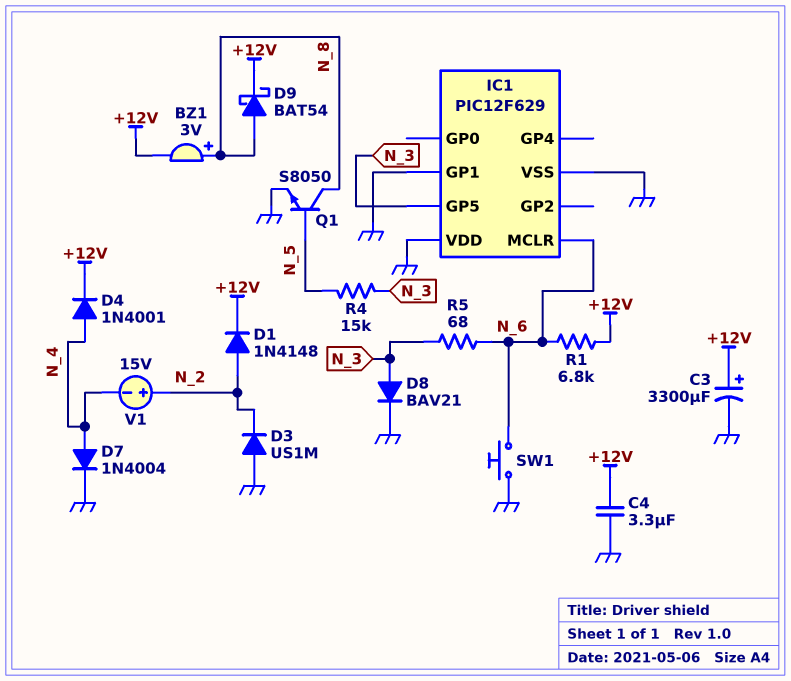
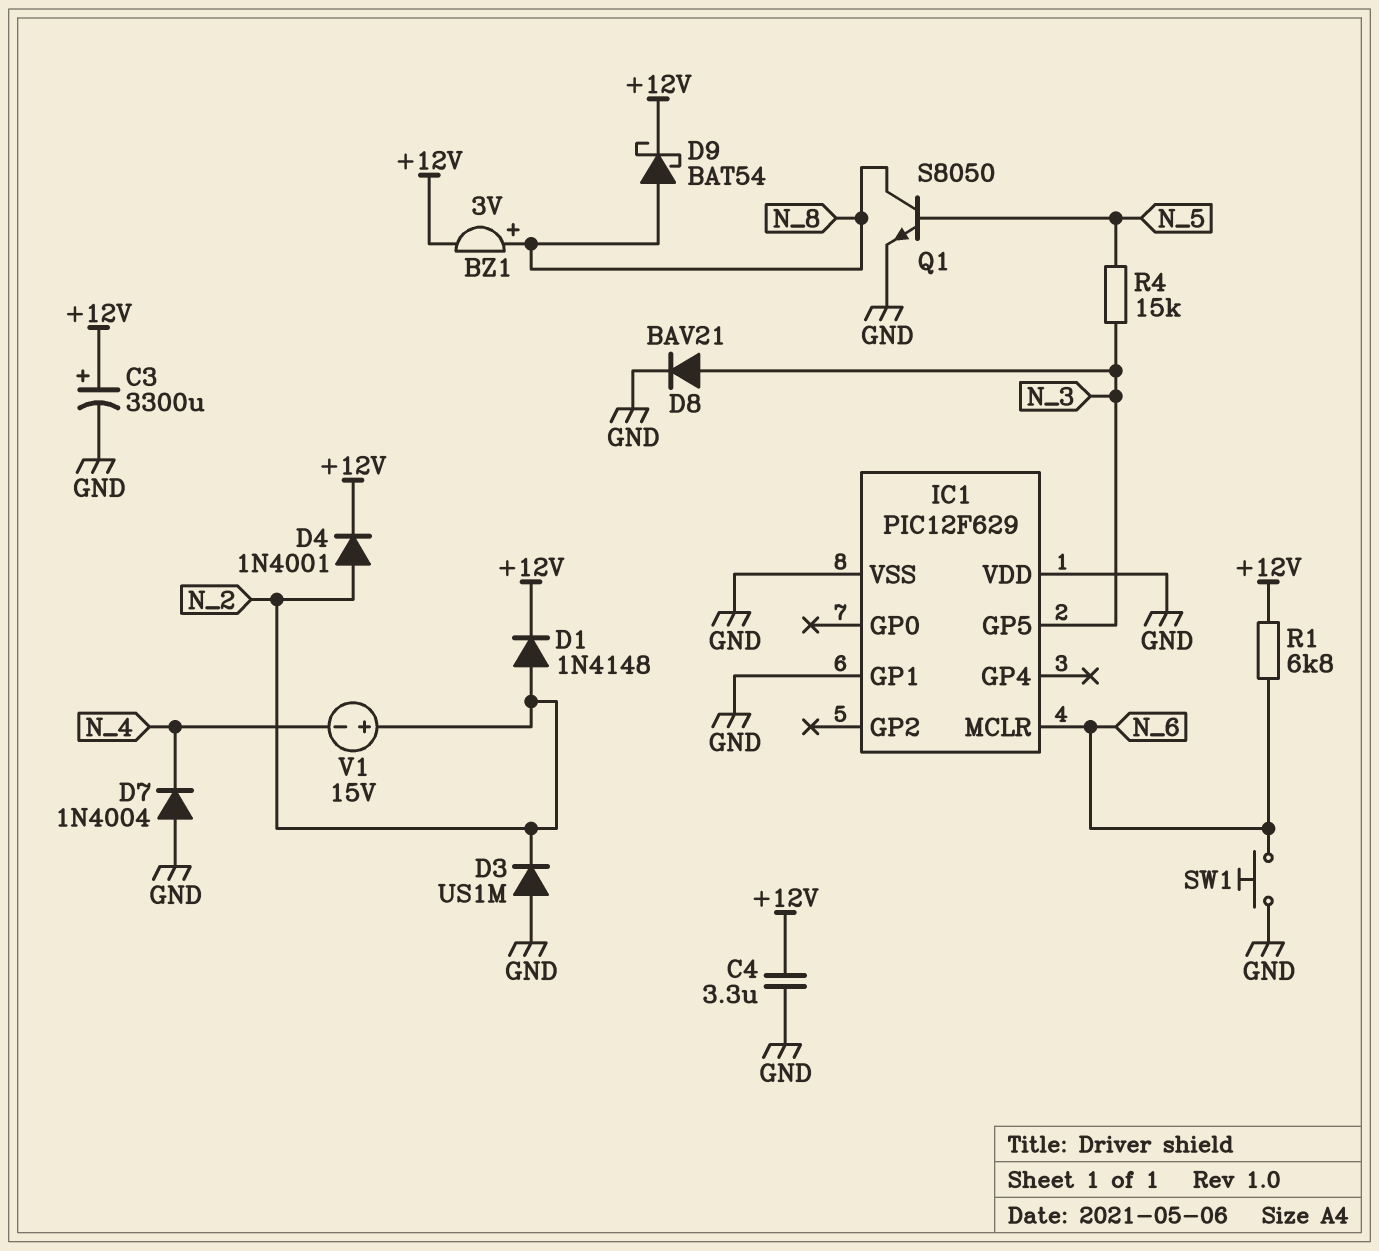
D4: diode 1N4001 (A N_4, K +12V) -> diode 1N4001 (A N_2, K +12V)
D7: diode 1N4004 (A N_4, K GND) -> diode 1N4004 (A GND, K N_4)
R5: 68 (N_3, N_6) -> none

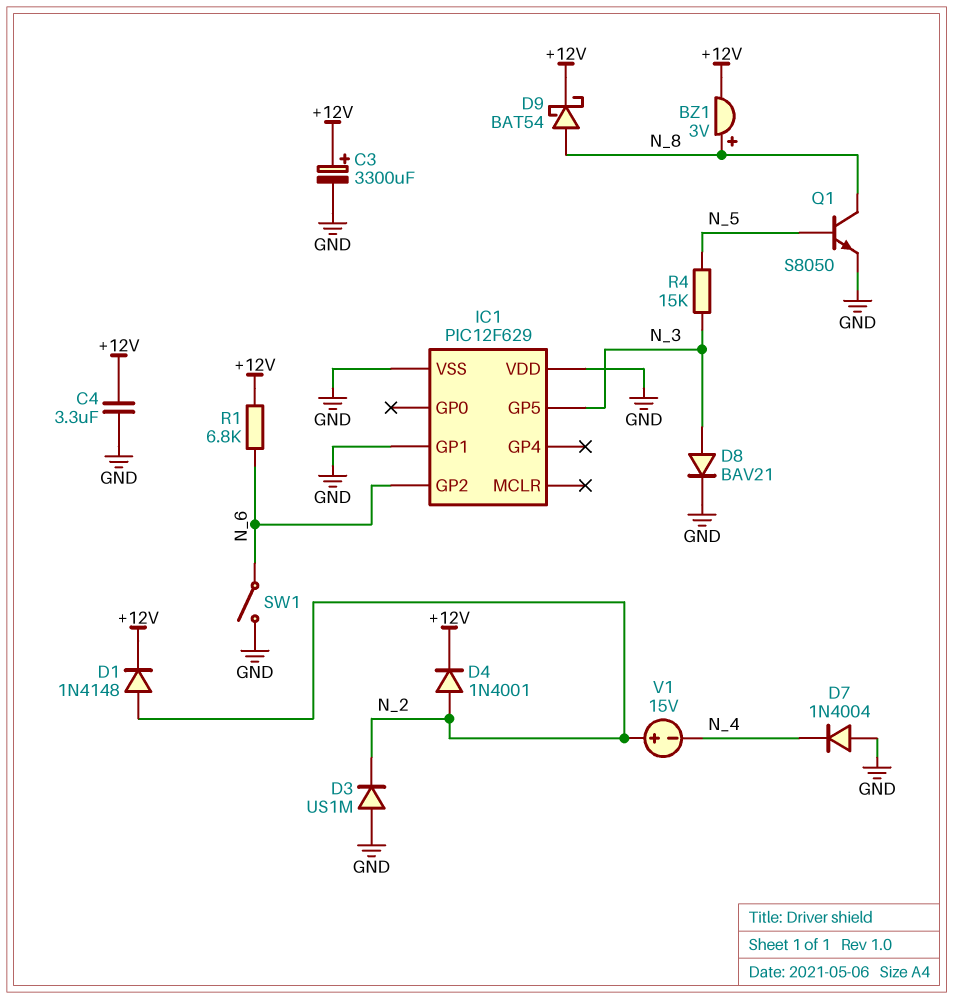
IC1 pin GP2: none -> N_6
IC1 pin MCLR: N_6 -> none
SW1: button (GND, N_6) -> switch (GND, N_6)

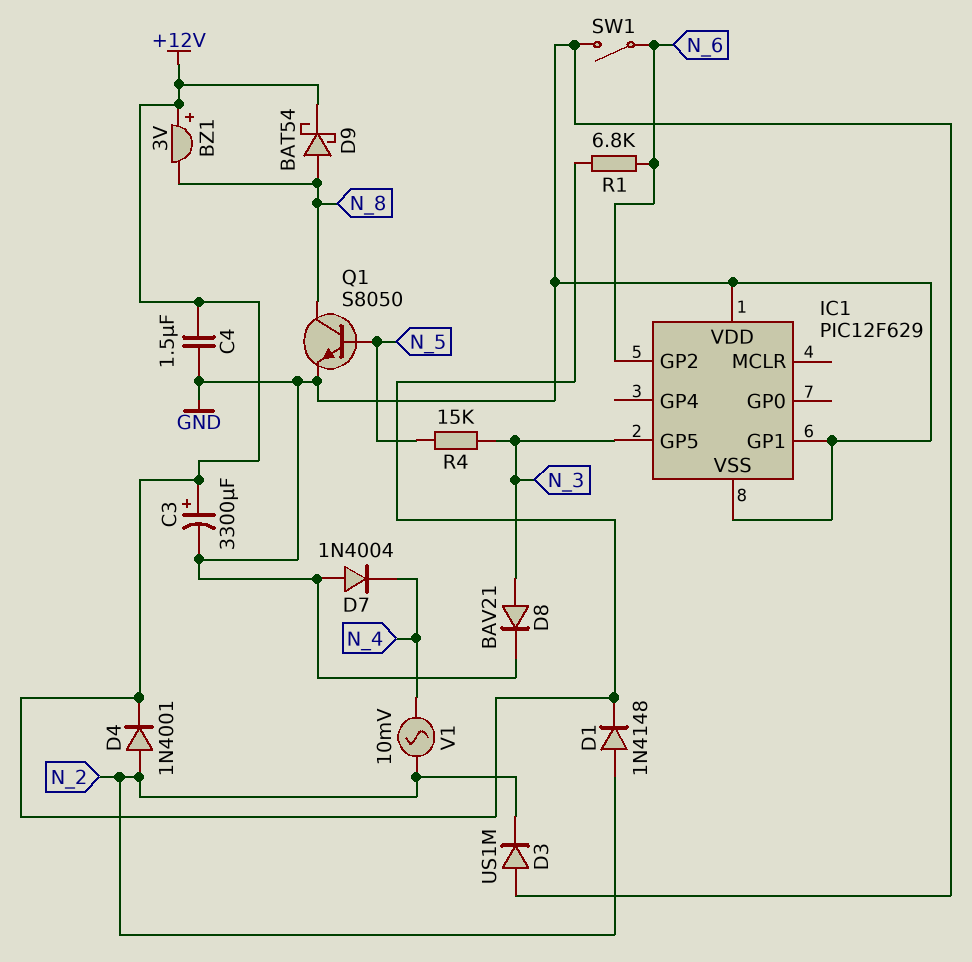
BZ1: buzzer 3V (plus N_8, minus +12V) -> buzzer 3V (plus +12V, minus N_8)
C4: 3.3uF (+12V, GND) -> 1.5uF (+12V, GND)
V1: 15V (plus N_2, minus N_4) -> AC 10mV (N_2, N_4)

